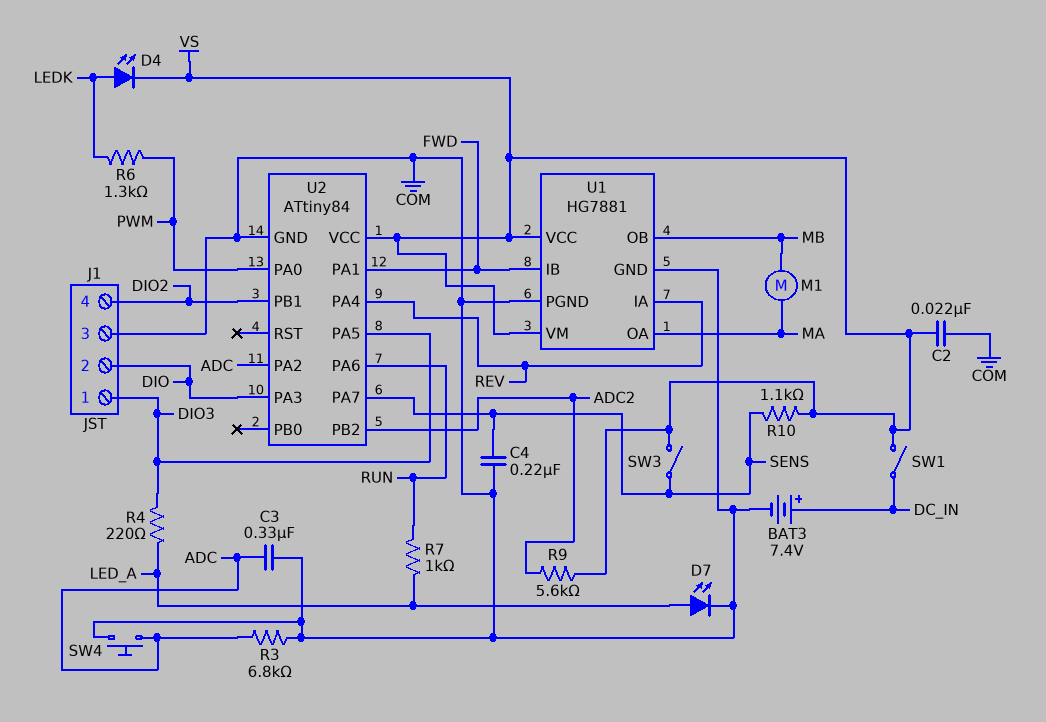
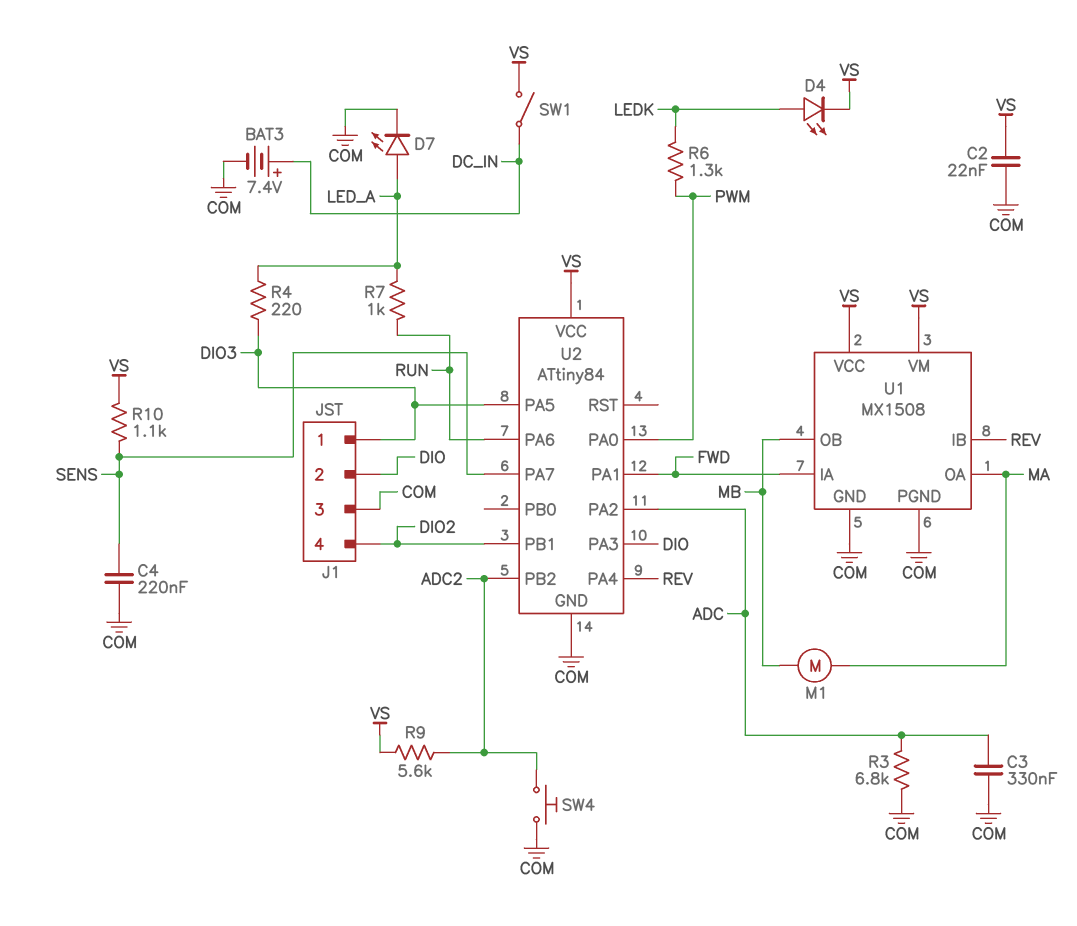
SW3: switch (SENS, VS) -> none
SW4: button (ADC, COM) -> button (ADC2, COM)
U1: HG7881 -> MX1508
U1 pin IA: REV -> FWD
U1 pin IB: FWD -> REV

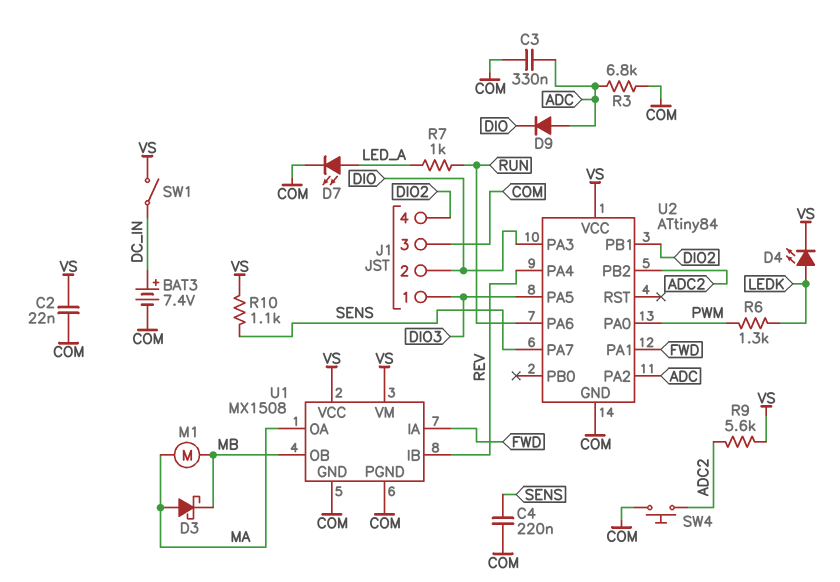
D3: none -> schottky (A MA, K MB)
D9: none -> diode (A ADC, K DIO)
R4: 220 (DIO3, LED_A) -> none

